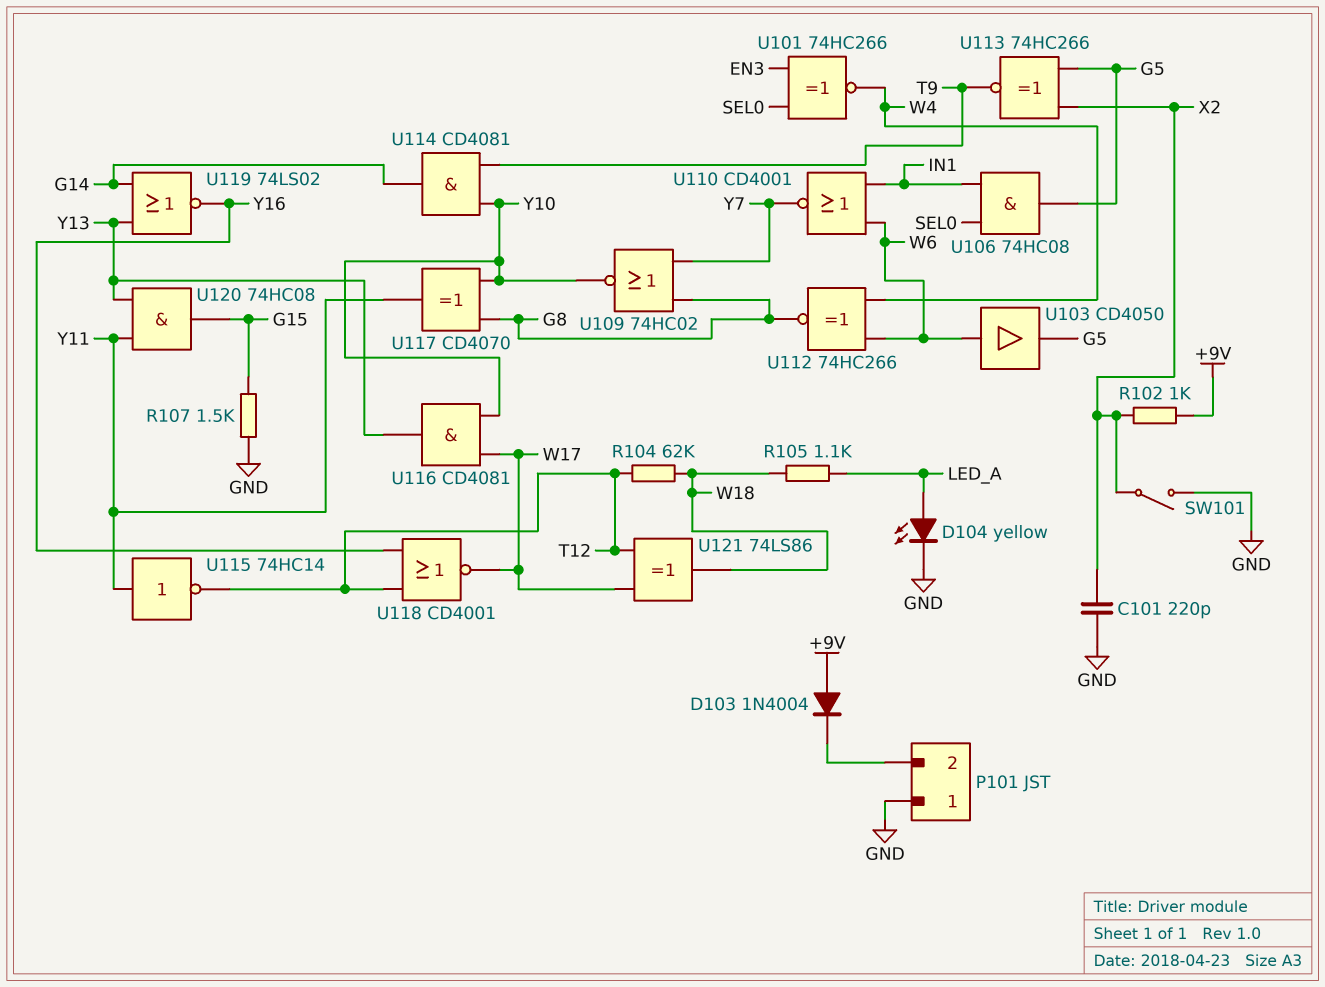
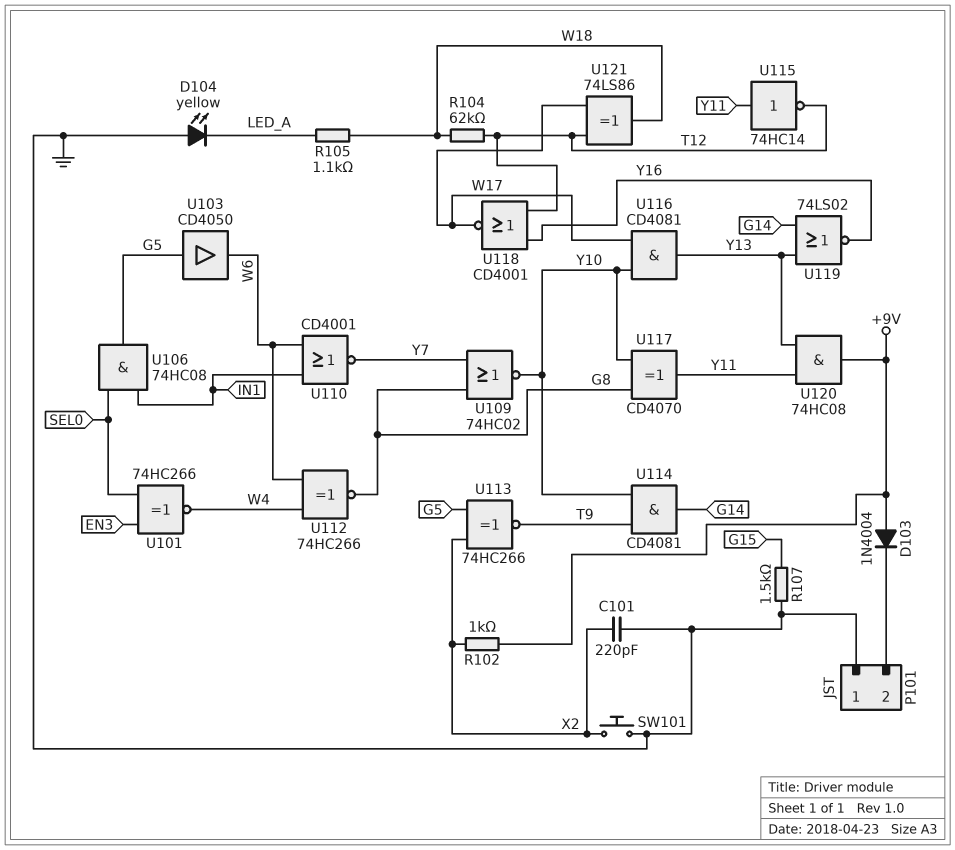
D104: LED yellow (A LED_A, K GND) -> LED yellow (A GND, K LED_A)
SW101: switch (GND, X2) -> button (GND, X2)
U103: buffer CD4050 (in W6, out G5) -> buffer CD4050 (in G5, out W6)
U120: AND 74HC08 (in Y11, in Y13, out G15) -> AND 74HC08 (in Y11, in Y13, out +9V)

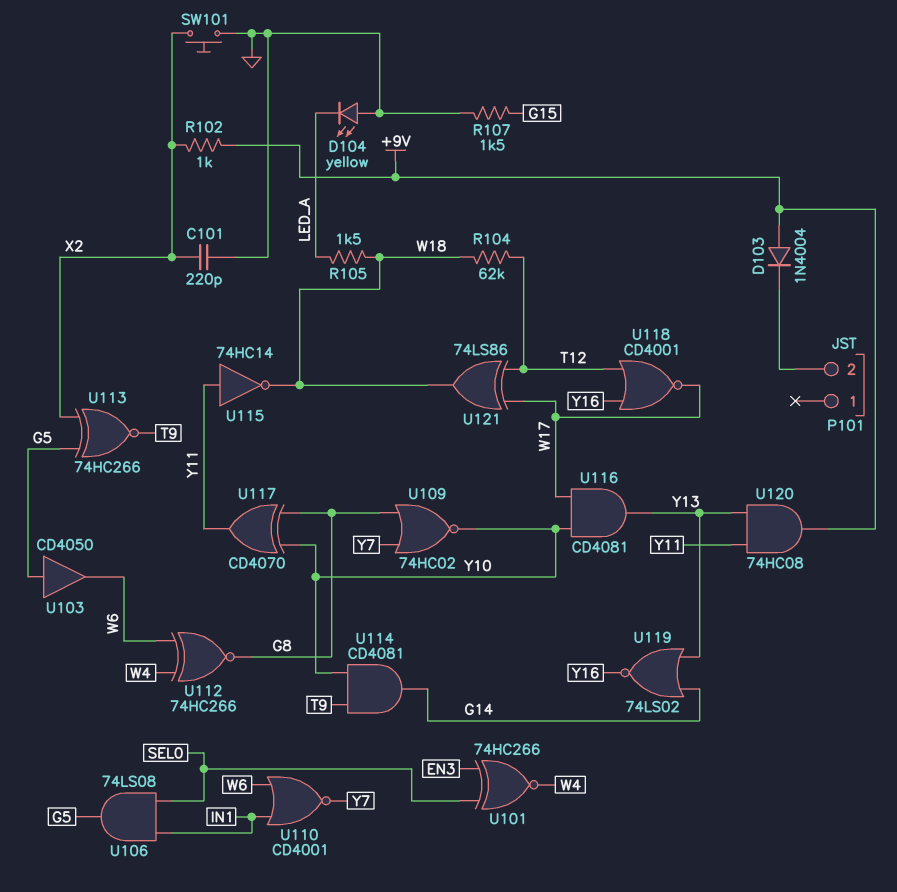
P101 pin 1: GND -> none
R105: 1.1k (LED_A, W18) -> 1.5k (LED_A, W18)
U106: AND 74HC08 (in IN1, in SEL0, out G5) -> AND 74LS08 (in IN1, in SEL0, out G5)
U115: NOT 74HC14 (in Y11, out T12) -> NOT 74HC14 (in Y11, out W18)

